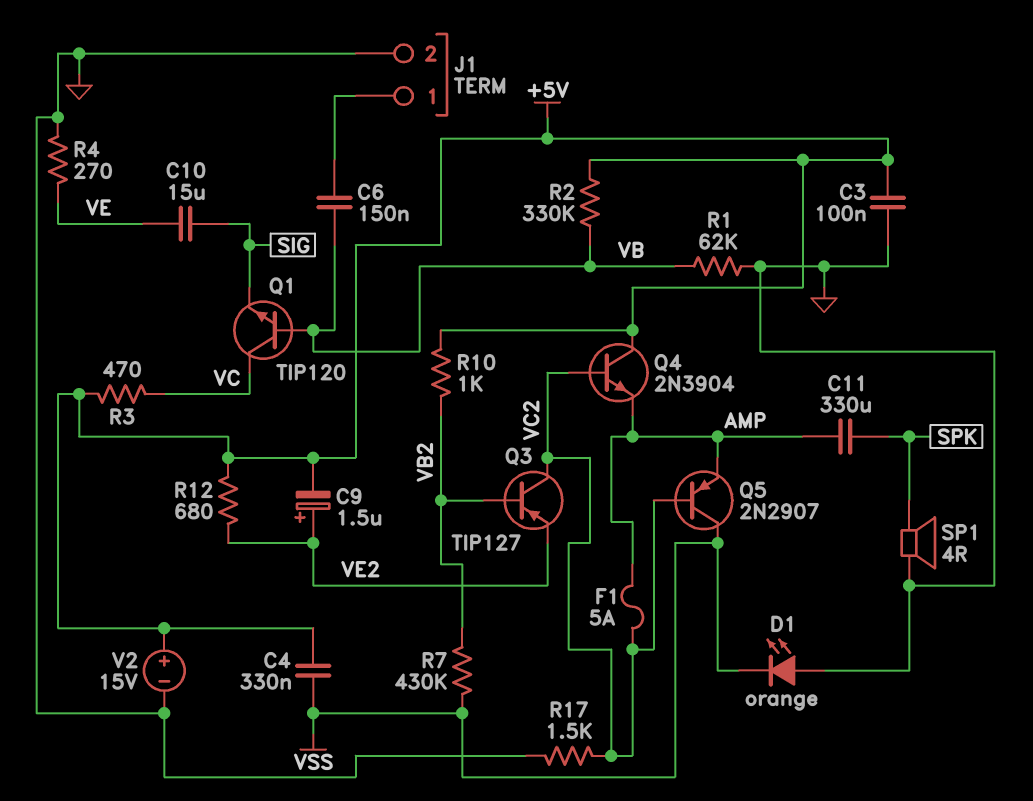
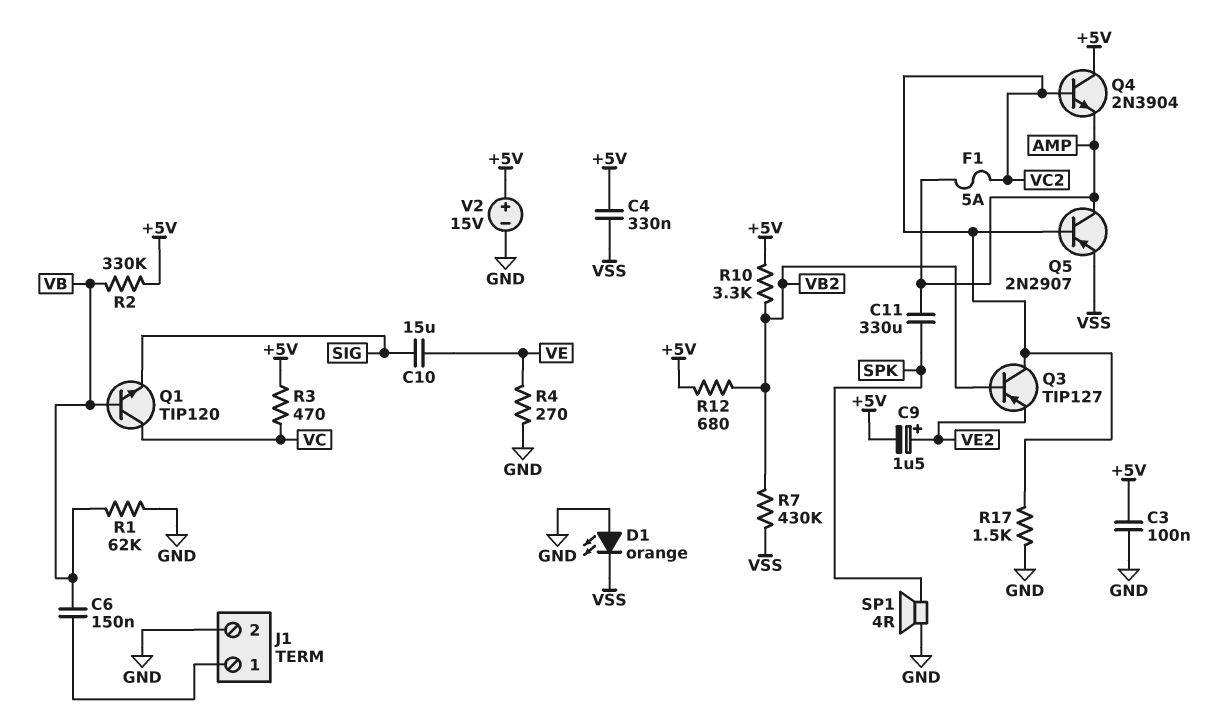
Q5: PNP 2N2907 (B VC2, C VSS, E AMP) -> PNP 2N2907 (B VC2, C AMP, E VSS)
R10: 1k (+5V, VB2) -> 3.3k (+5V, VB2)
R12: 680 (+5V, VE2) -> 680 (+5V, VB2)

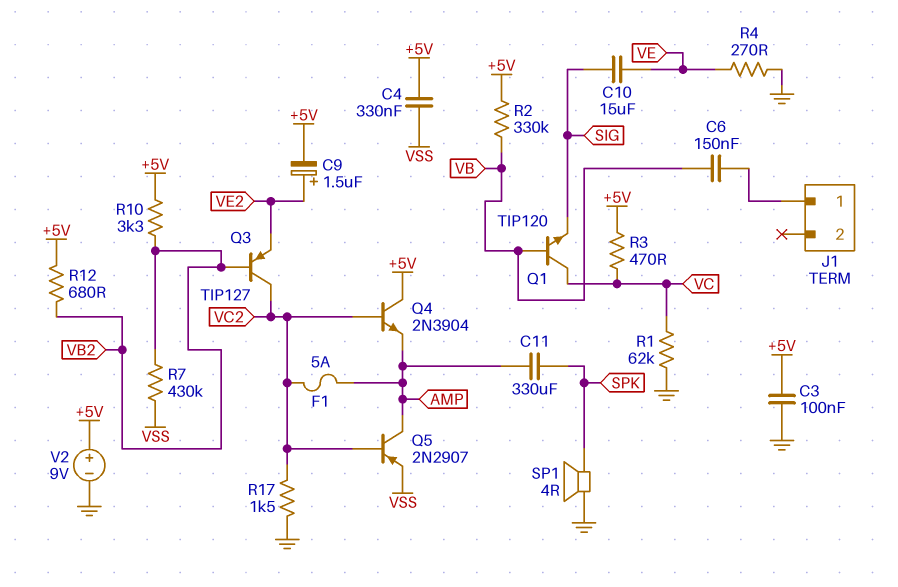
D1: LED orange (A GND, K VSS) -> none
J1 pin 2: GND -> none
R1: 62k (GND, VB) -> 62k (GND, VC)
V2: 15V (plus +5V, minus GND) -> 9V (plus +5V, minus GND)

